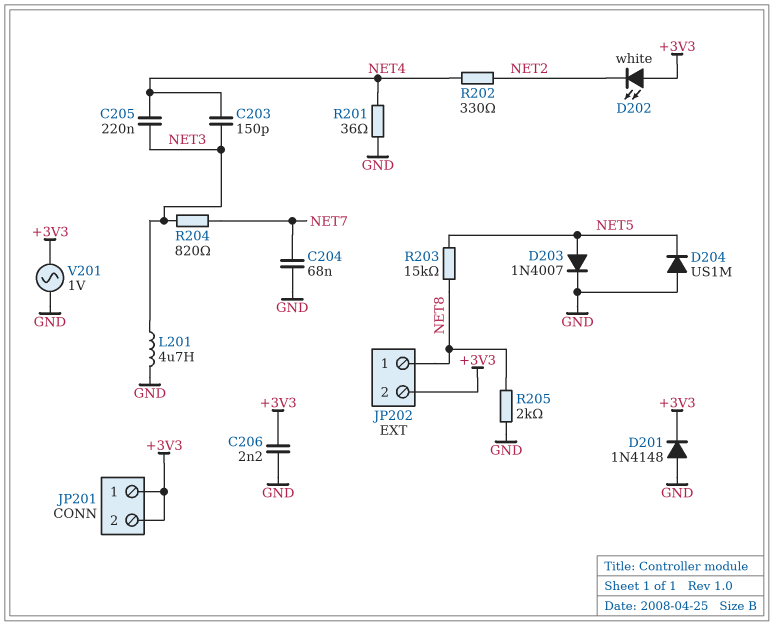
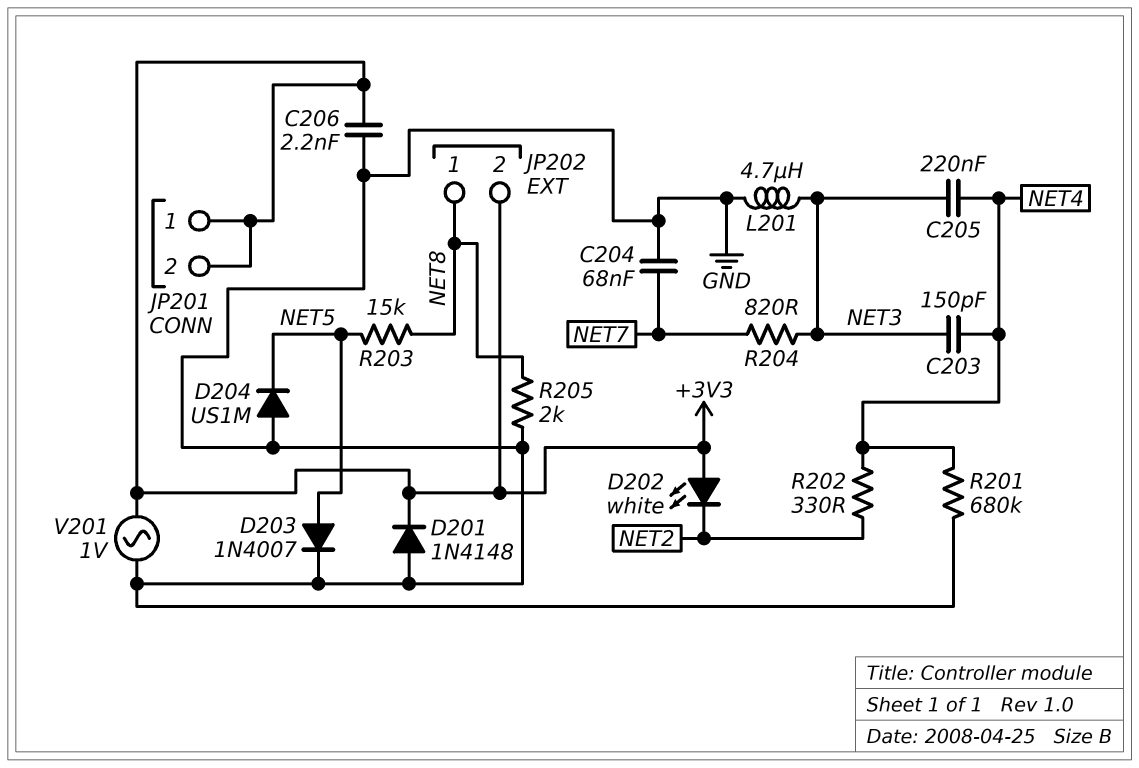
R201: 36 (GND, NET4) -> 680k (GND, NET4)

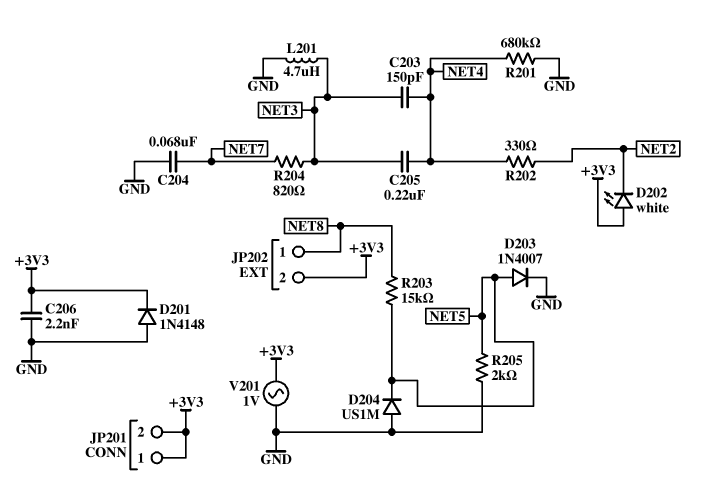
R205: 2k (GND, NET8) -> 2k (GND, NET5)

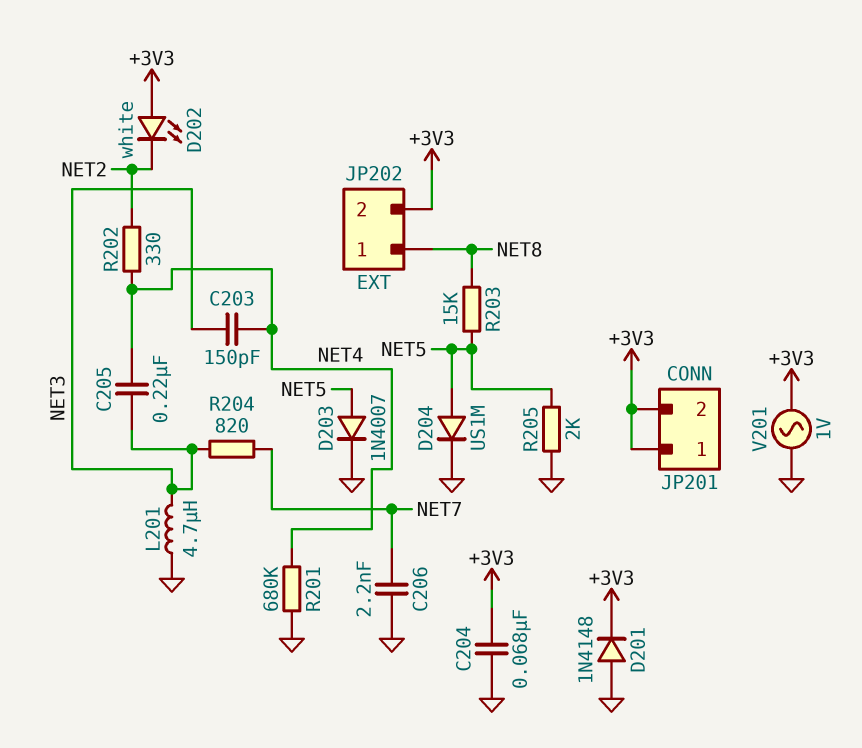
C204: 68nF (GND, NET7) -> 68nF (+3V3, GND)
C206: 2.2nF (+3V3, GND) -> 2.2nF (GND, NET7)
D204: diode US1M (A GND, K NET5) -> diode US1M (A NET5, K GND)

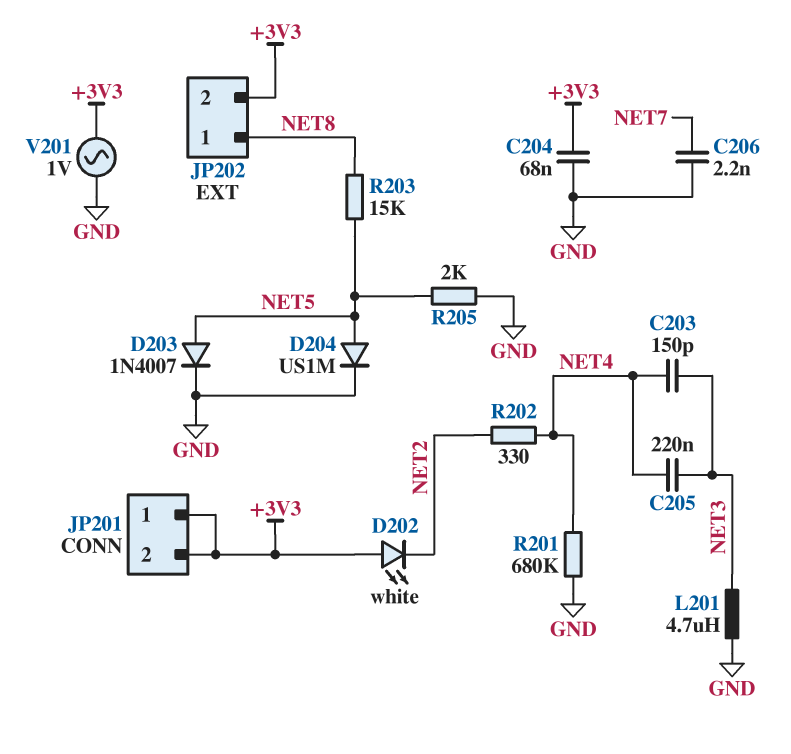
D201: diode 1N4148 (A GND, K +3V3) -> none
R204: 820 (NET3, NET7) -> none

